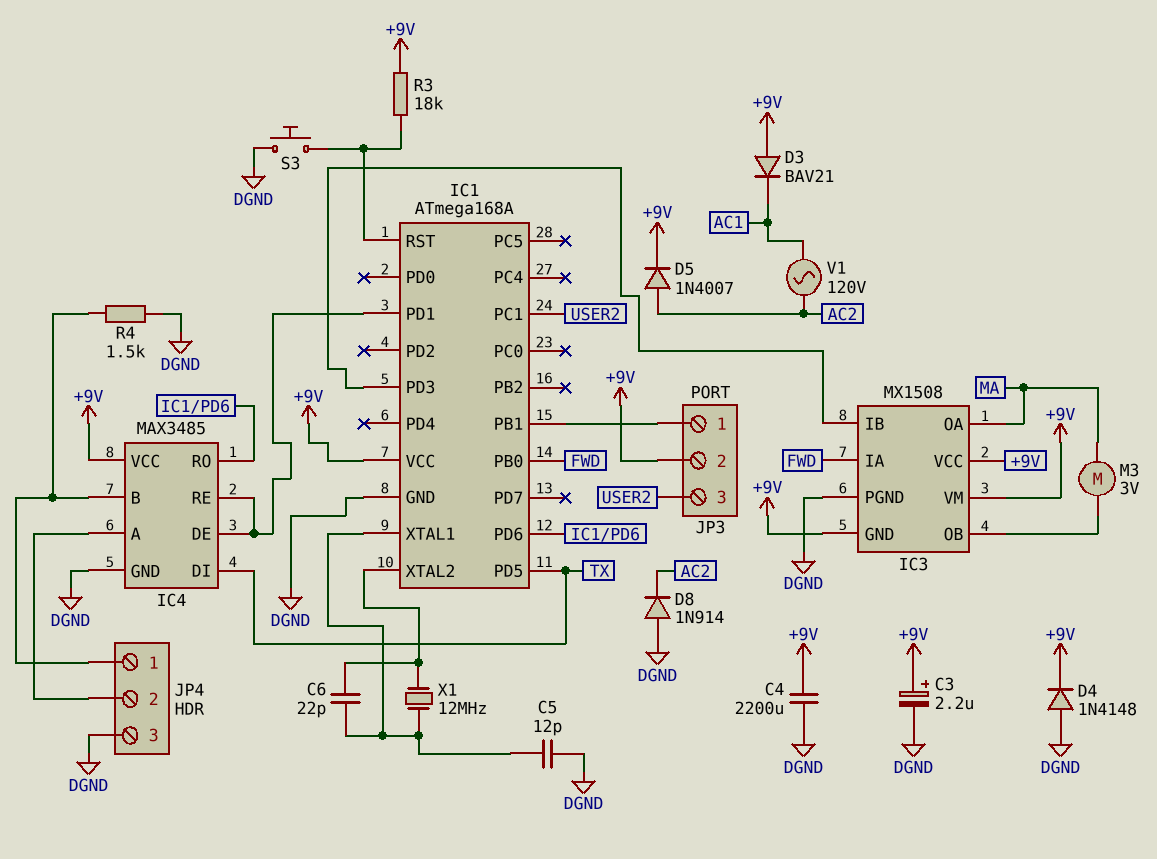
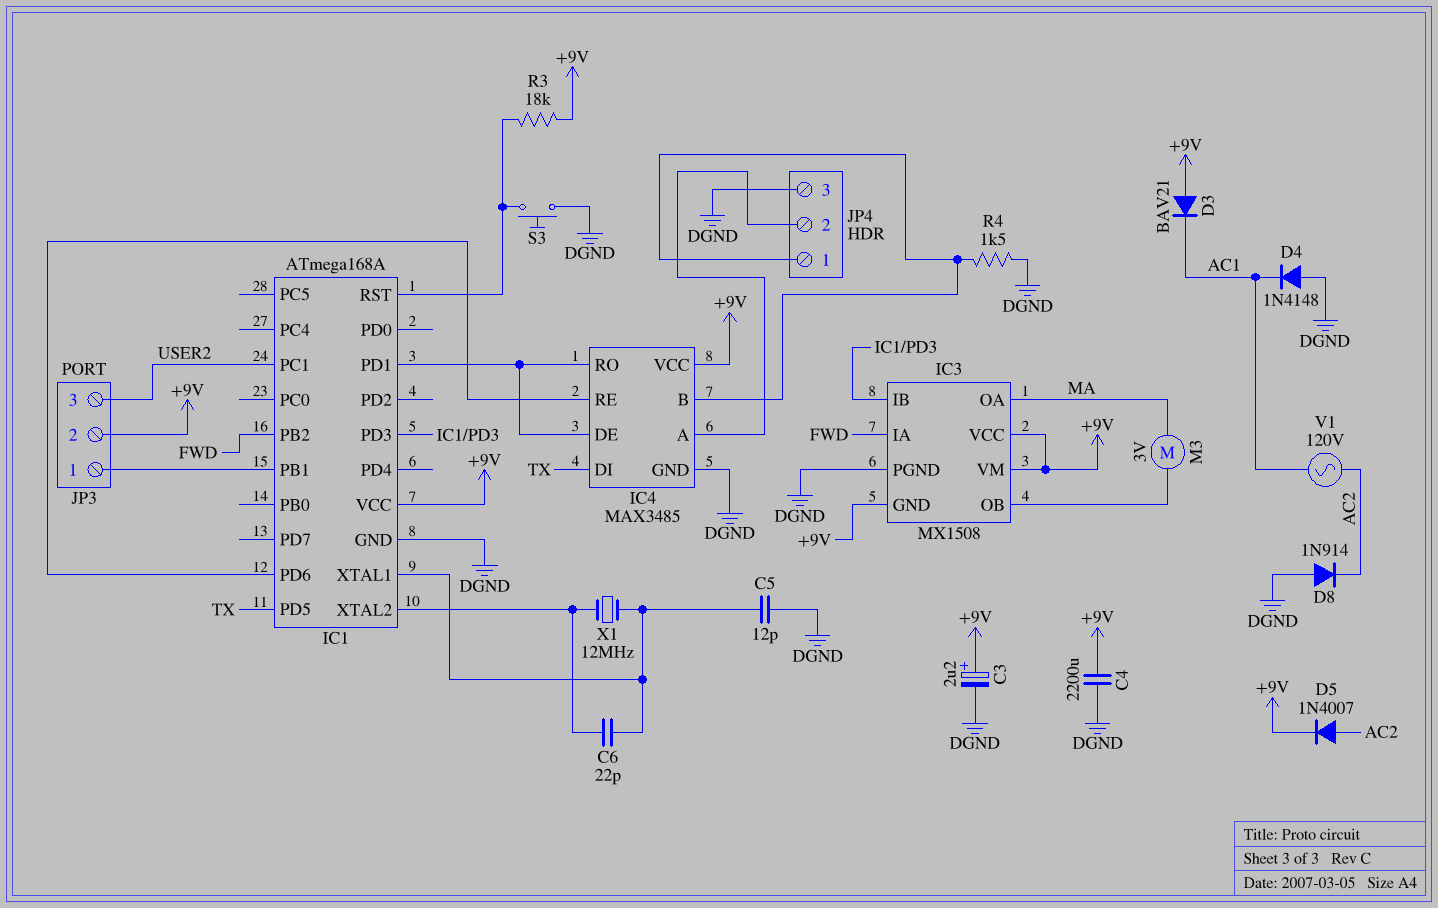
D4: diode 1N4148 (A DGND, K +9V) -> diode 1N4148 (A DGND, K AC1)
IC1 pin PB0: FWD -> none
IC1 pin PB2: none -> FWD
IC4 pin RE: IC1/PD1 -> IC1/PD6
IC4 pin RO: IC1/PD6 -> IC1/PD1

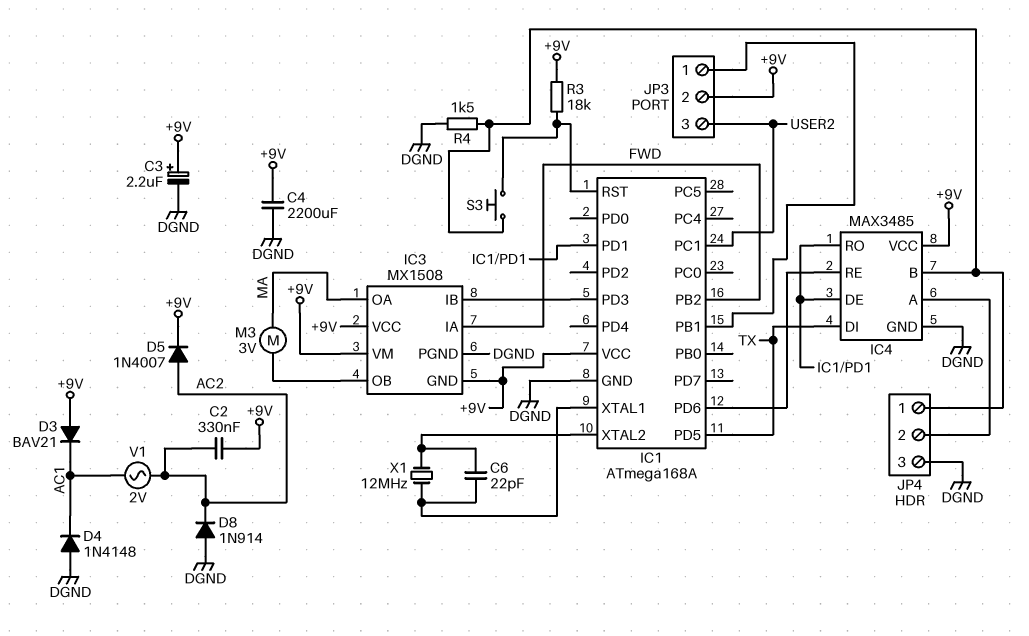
C2: none -> 330nF (+9V, AC2)
C5: 12pF (DGND, IC1/XTAL1) -> none
S3: button (DGND, IC1/RST) -> button (IC1/RST, IC4/B)
V1: AC 120V (AC1, AC2) -> AC 2V (AC1, AC2)

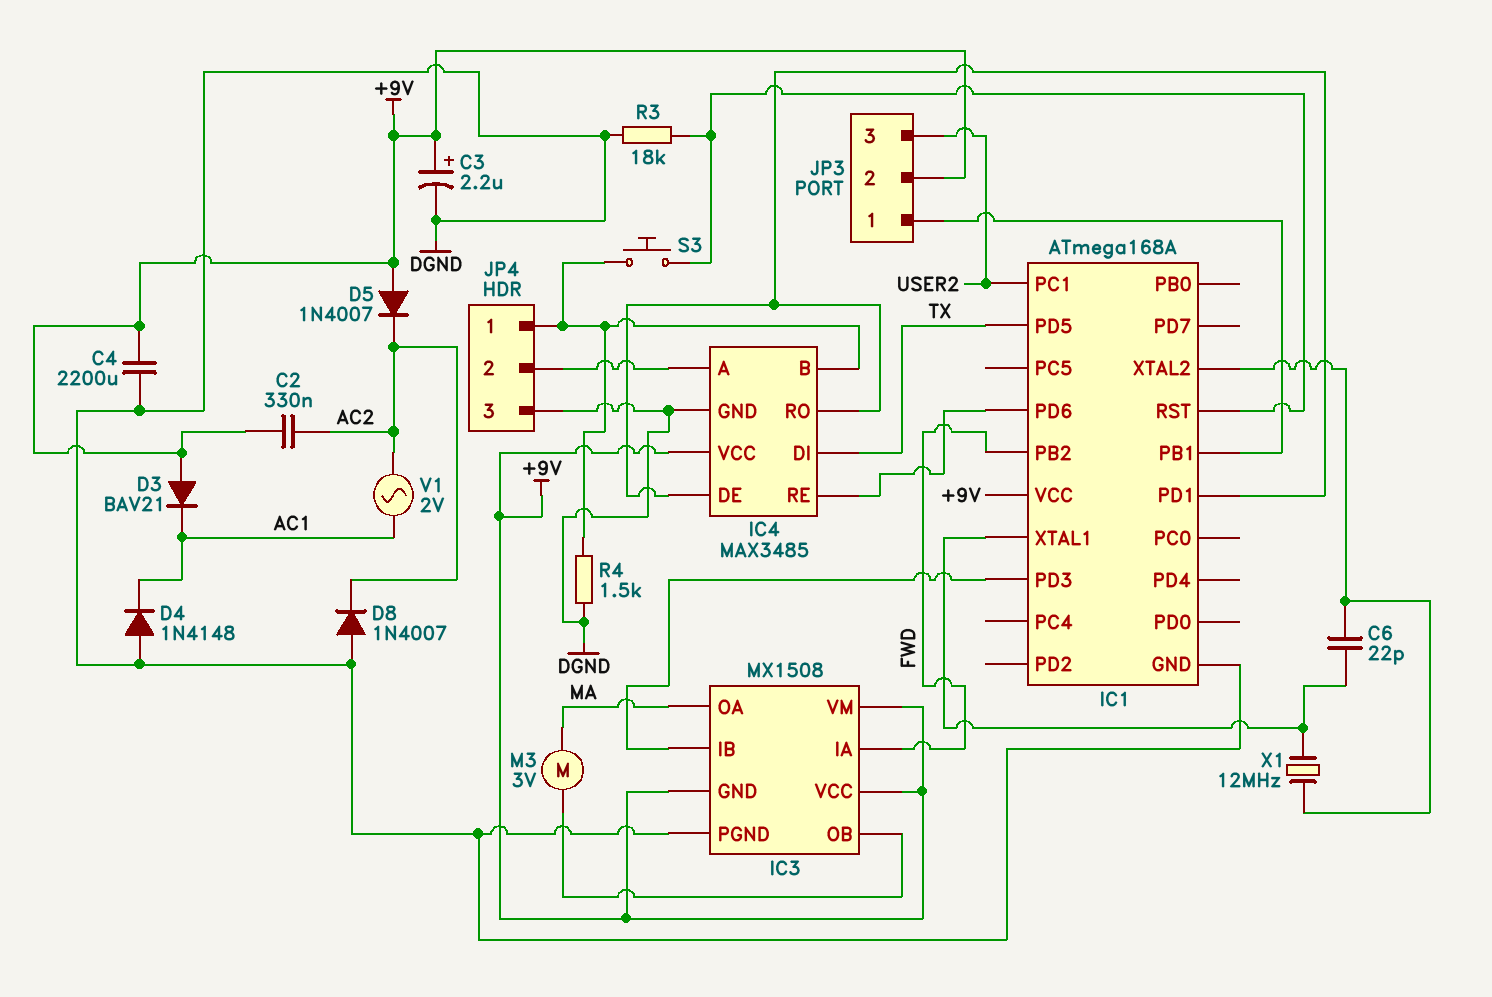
D5: diode 1N4007 (A AC2, K +9V) -> diode 1N4007 (A +9V, K AC2)
D8: diode 1N914 (A DGND, K AC2) -> diode 1N4007 (A DGND, K AC2)
R3: 18k (+9V, IC1/RST) -> 18k (DGND, IC1/RST)

